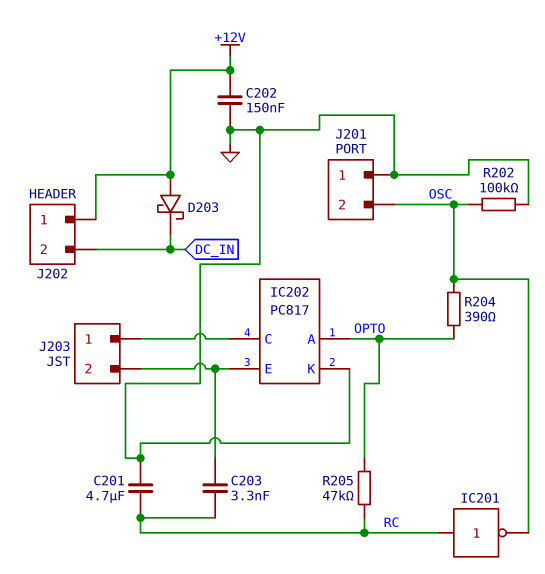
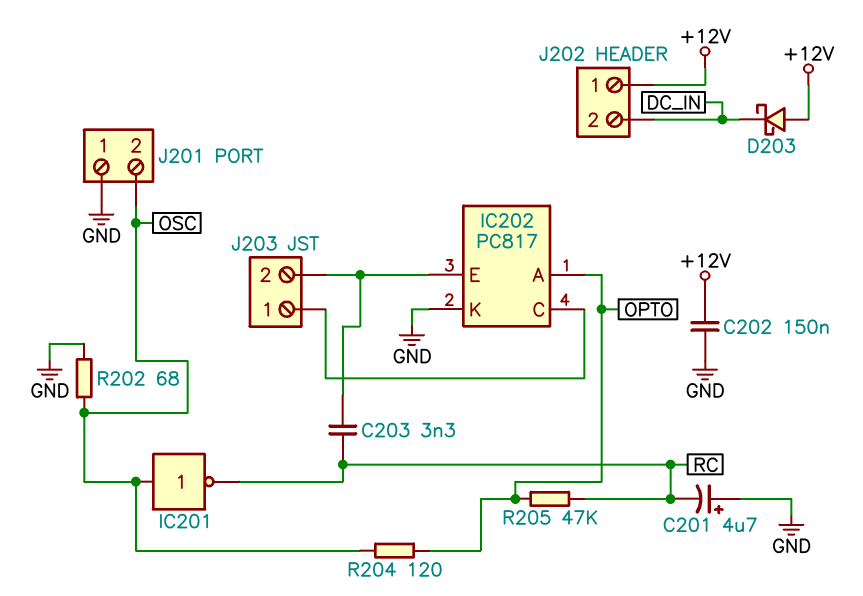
C201: 4.7uF (GND, RC) -> 4.7uF (plus GND, minus RC)
IC201: NOT (in RC, out OSC) -> NOT (in OSC, out RC)
R202: 100k (GND, OSC) -> 68 (GND, OSC)
R204: 390 (OPTO, OSC) -> 120 (OPTO, OSC)

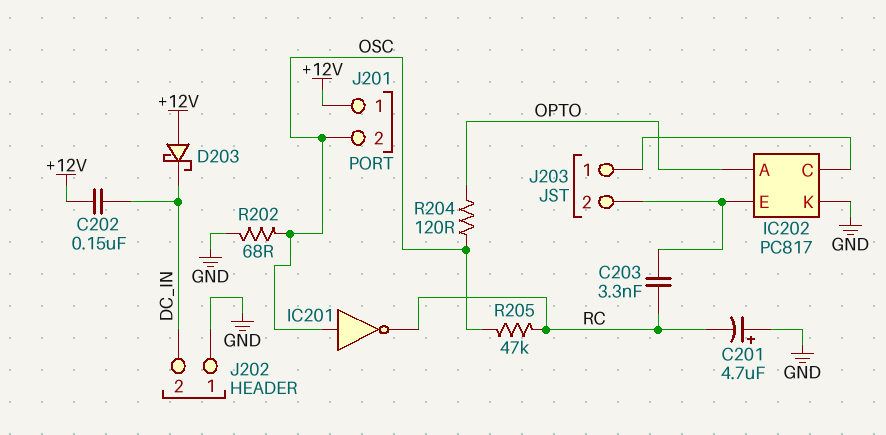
C202: 150nF (+12V, GND) -> 150nF (+12V, DC_IN)
J201 pin 1: GND -> +12V
J202 pin 1: +12V -> GND
R205: 47k (OPTO, RC) -> 47k (OSC, RC)

